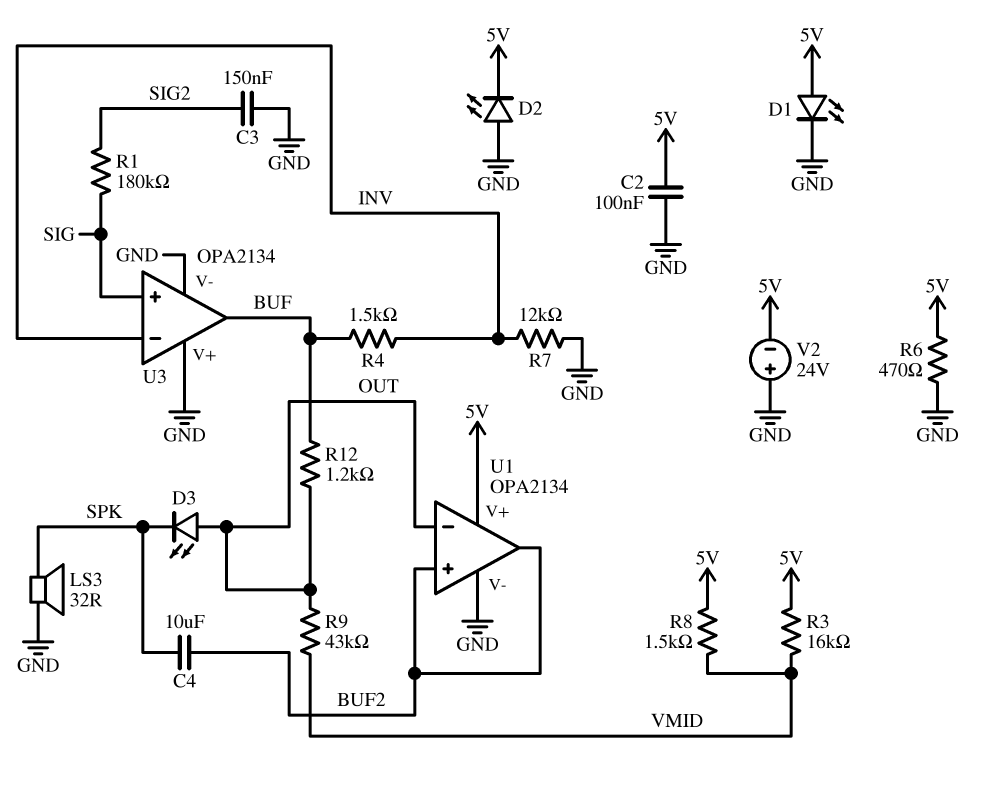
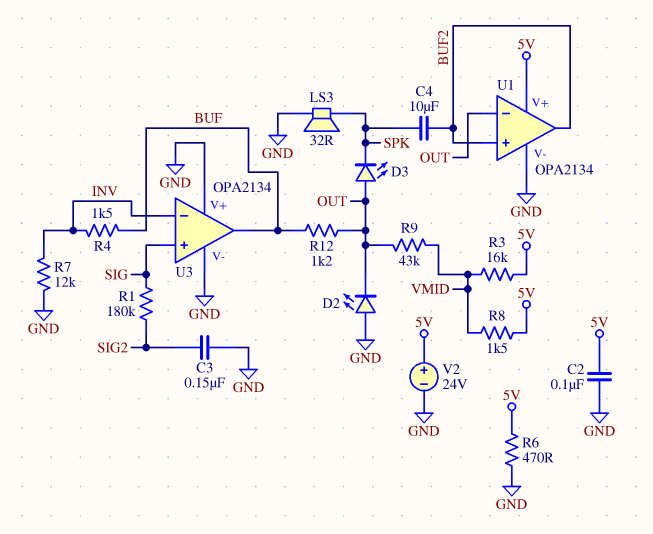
D1: LED (A 5V, K GND) -> none
D2: LED (A GND, K 5V) -> LED (A GND, K OUT)
V2: 24V (plus GND, minus 5V) -> 24V (plus 5V, minus GND)

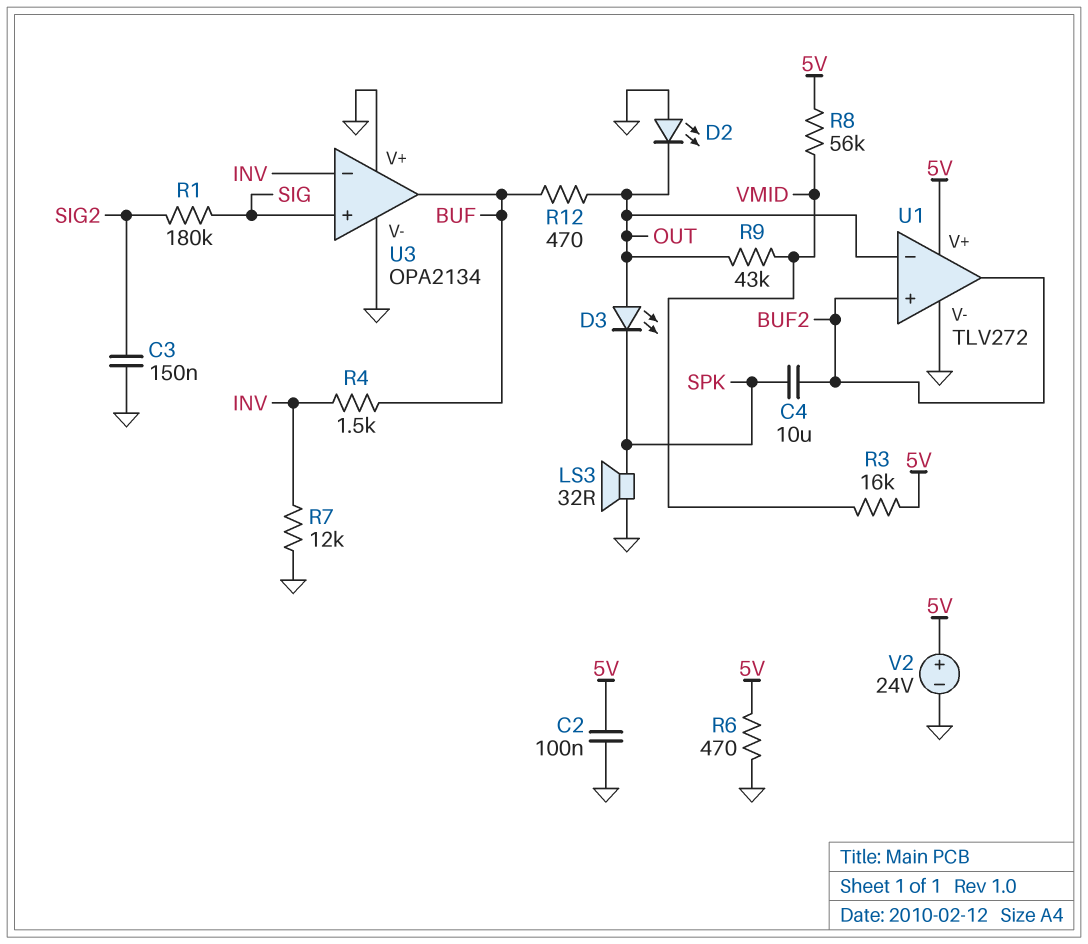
R8: 1.5k (5V, VMID) -> 56k (5V, VMID)
R12: 1.2k (BUF, OUT) -> 470 (BUF, OUT)
U1: OPA2134 -> TLV272

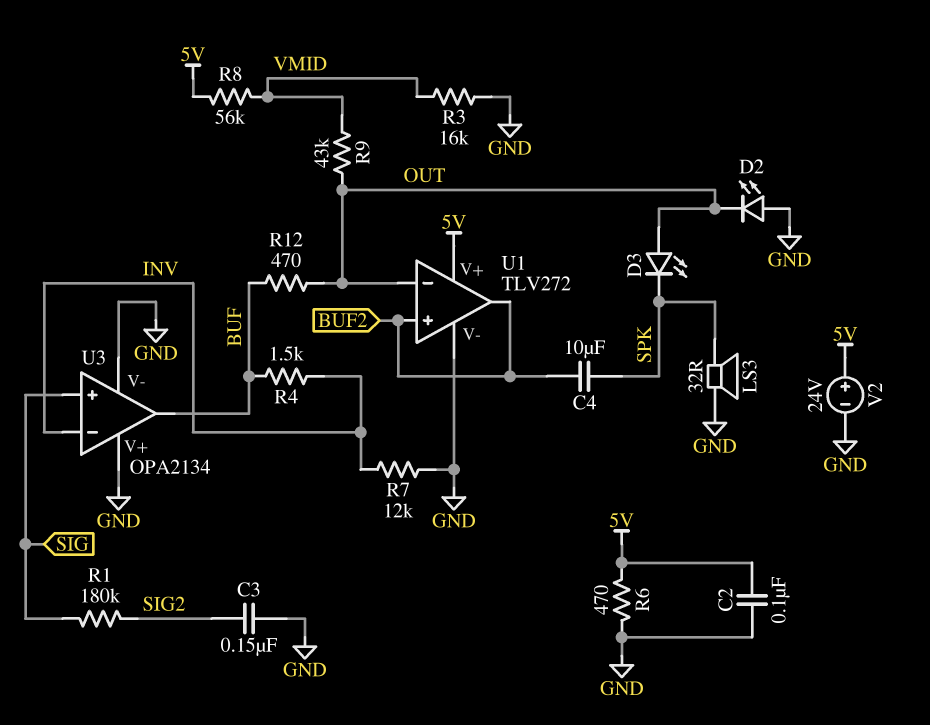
R3: 16k (5V, VMID) -> 16k (GND, VMID)

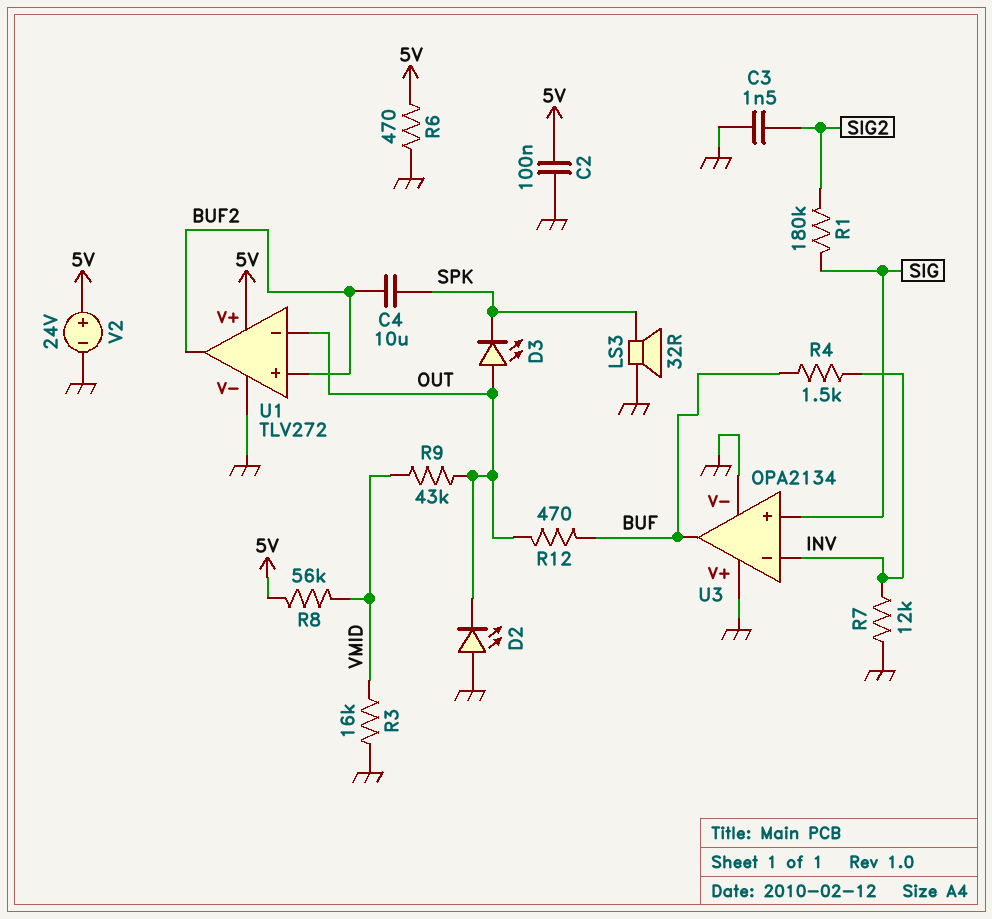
C3: 150nF (GND, SIG2) -> 1.5nF (GND, SIG2)

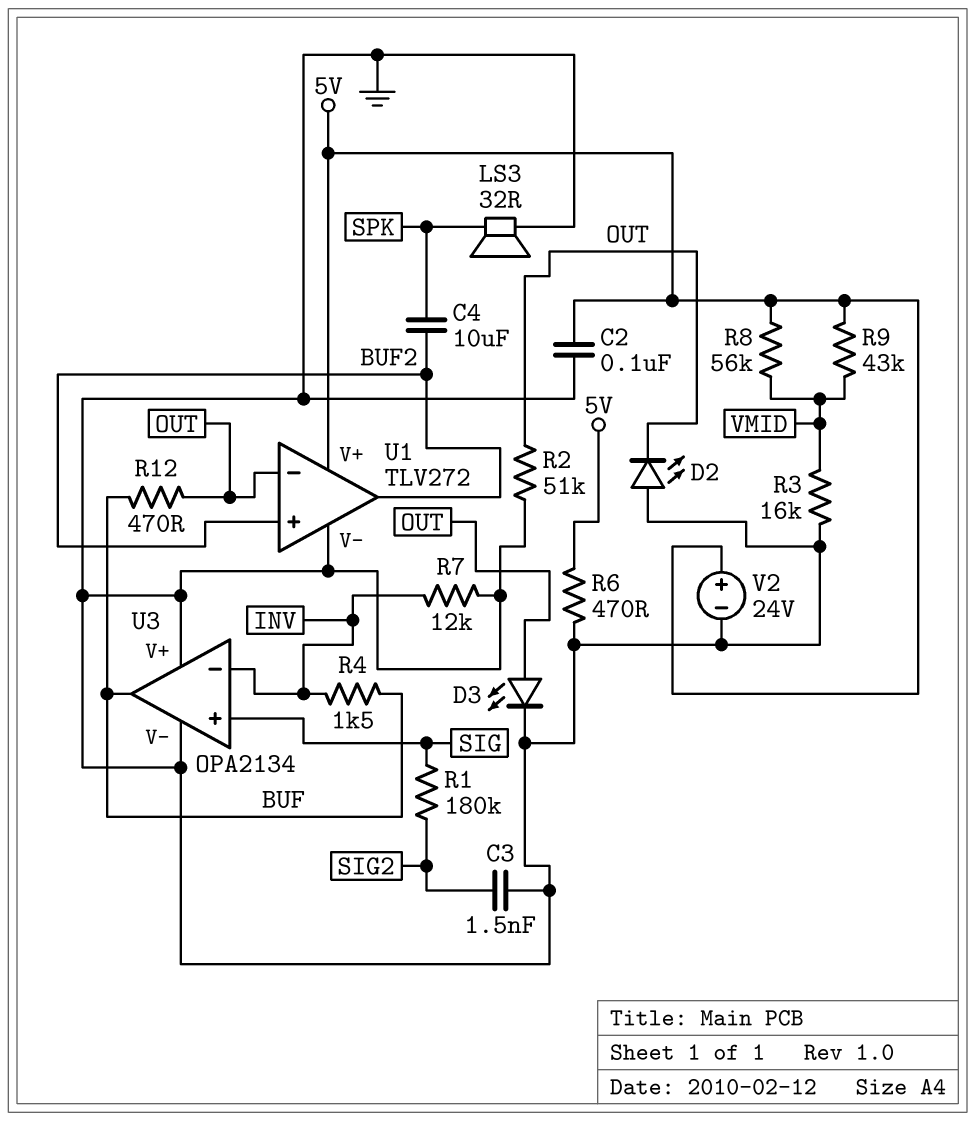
D3: LED (A OUT, K SPK) -> LED (A OUT, K GND)
R2: none -> 51k (GND, OUT)
R9: 43k (OUT, VMID) -> 43k (5V, VMID)

